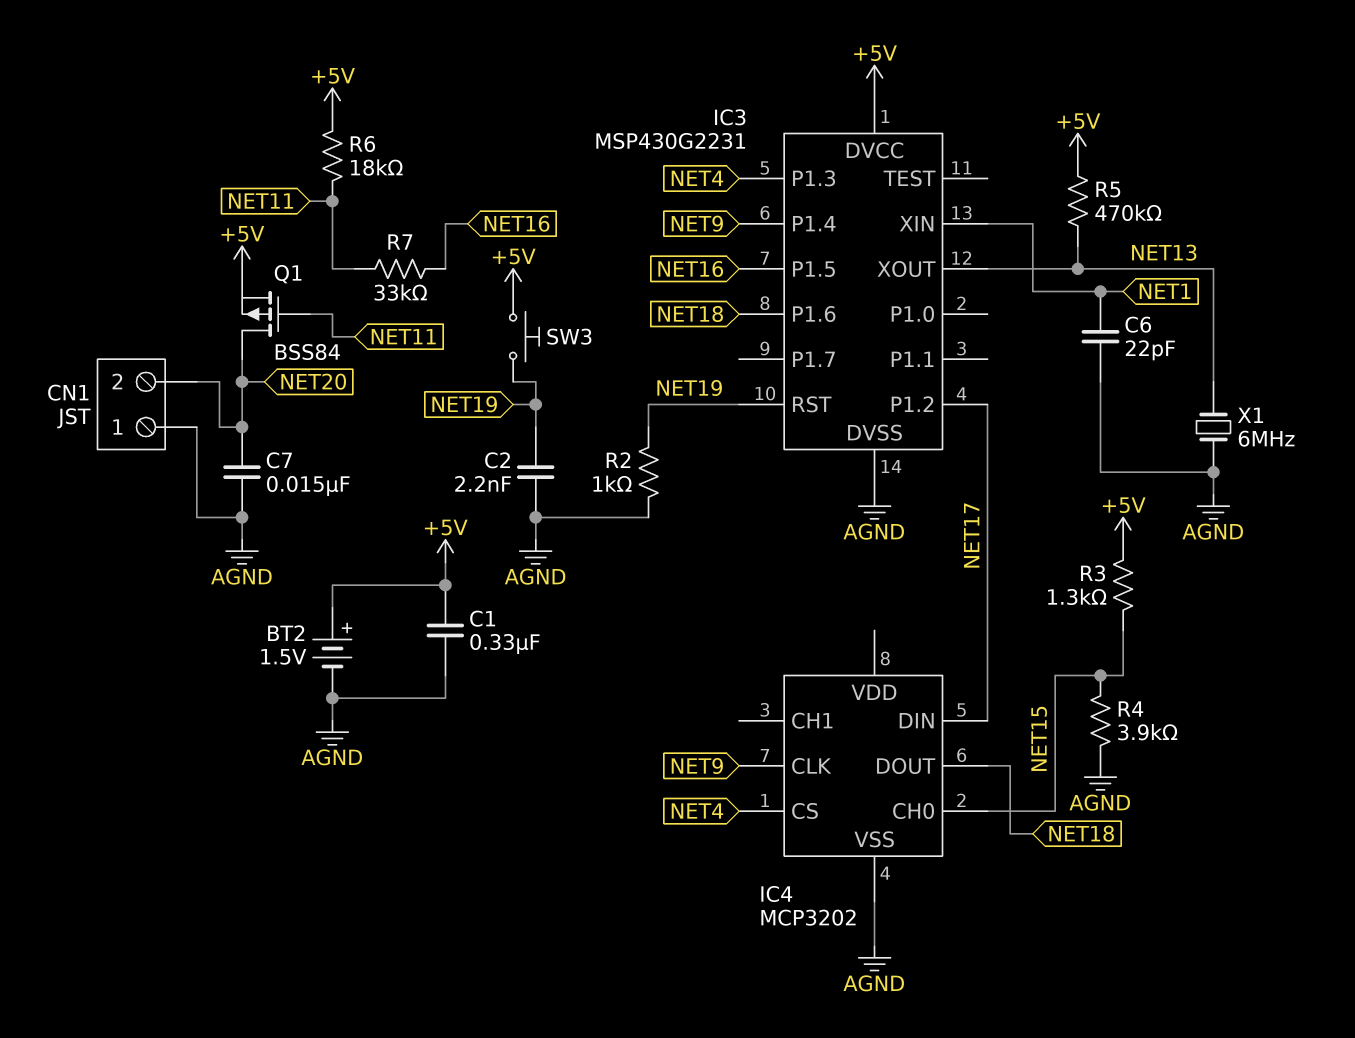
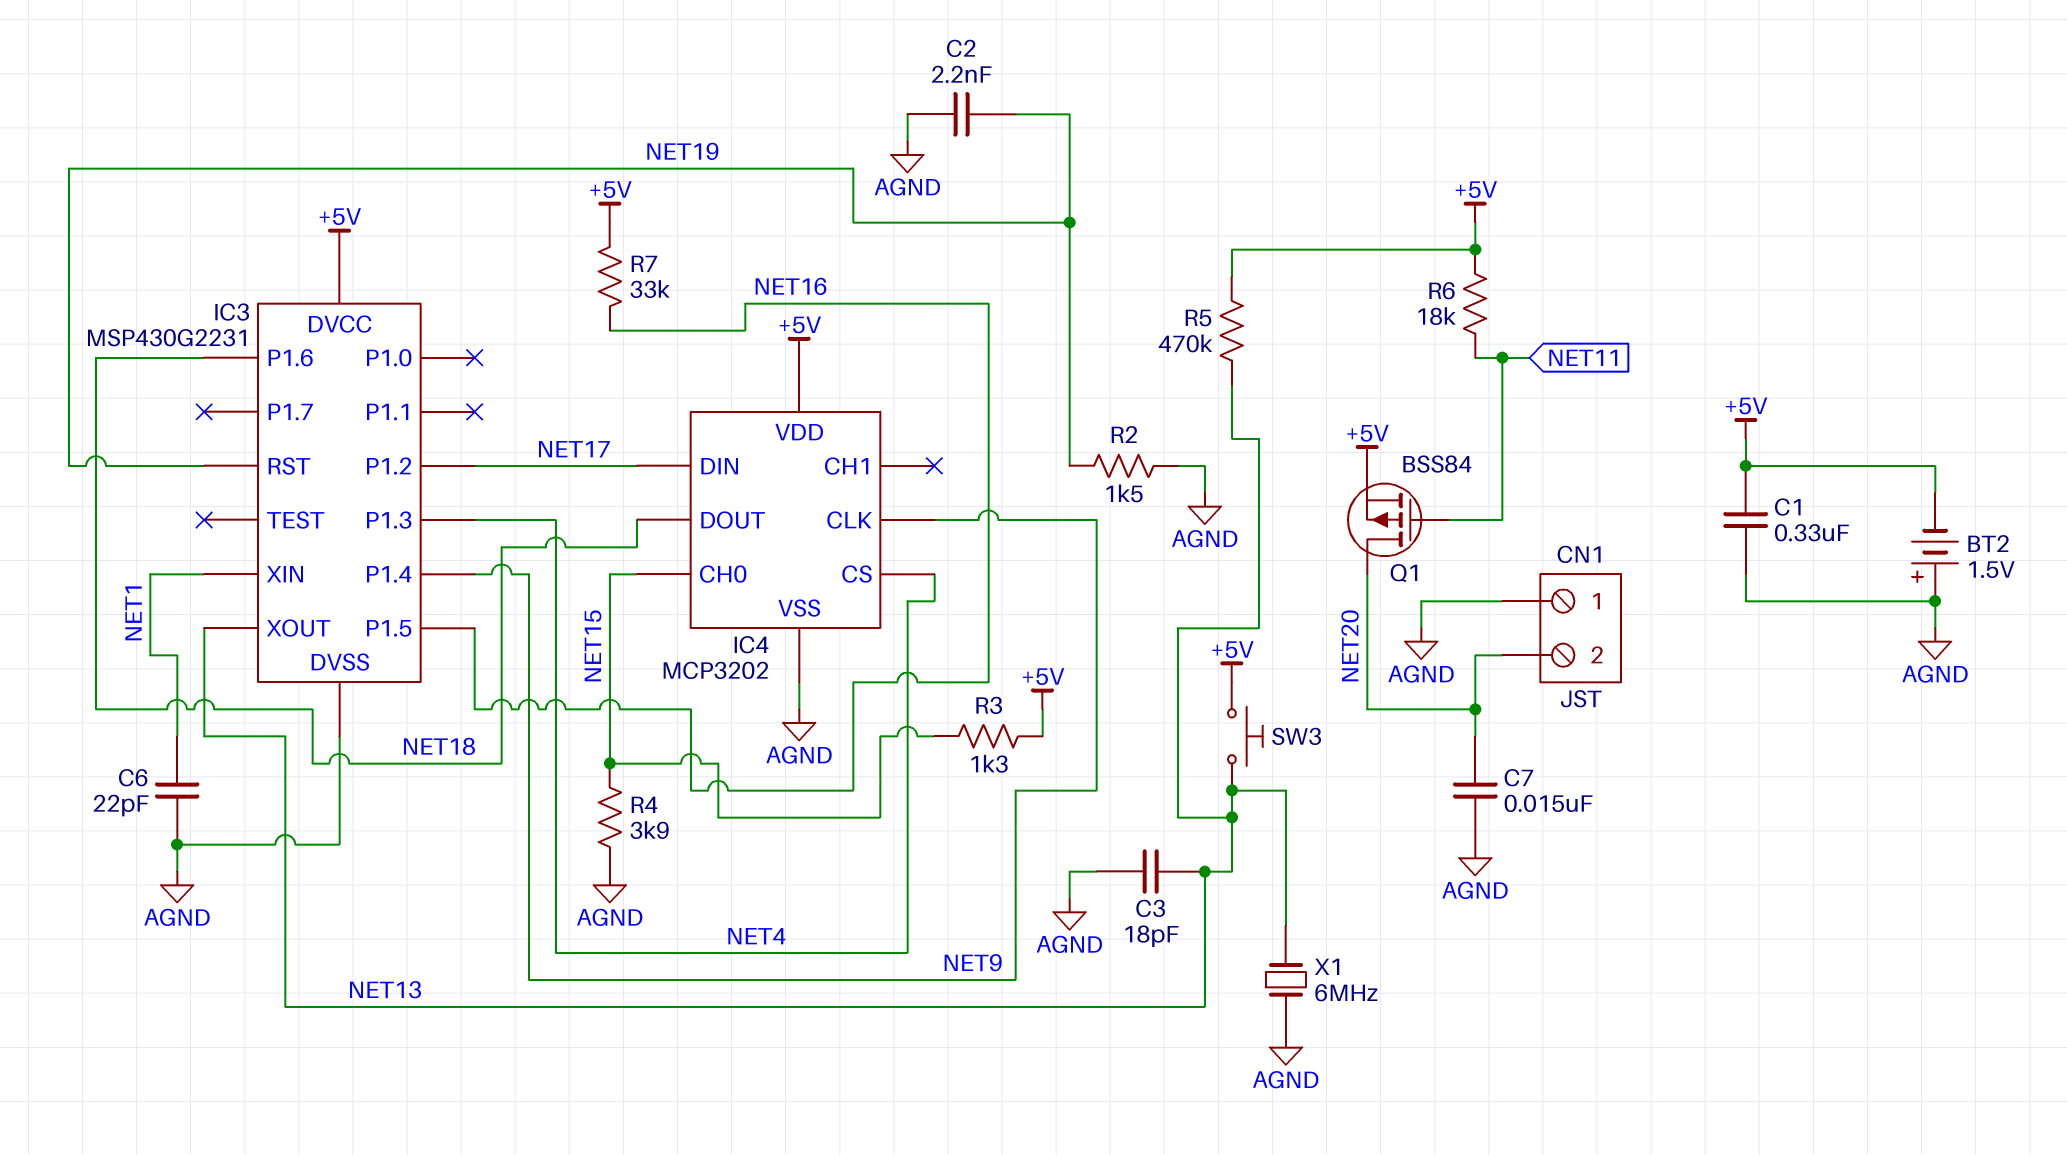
BT2: 1.5V (plus +5V, minus AGND) -> 1.5V (plus AGND, minus +5V)
C3: none -> 18pF (AGND, NET13)
IC4 pin VDD: none -> +5V
R2: 1k (AGND, NET19) -> 1.5k (AGND, NET19)
R7: 33k (NET11, NET16) -> 33k (+5V, NET16)
SW3: button (+5V, NET19) -> button (+5V, NET13)

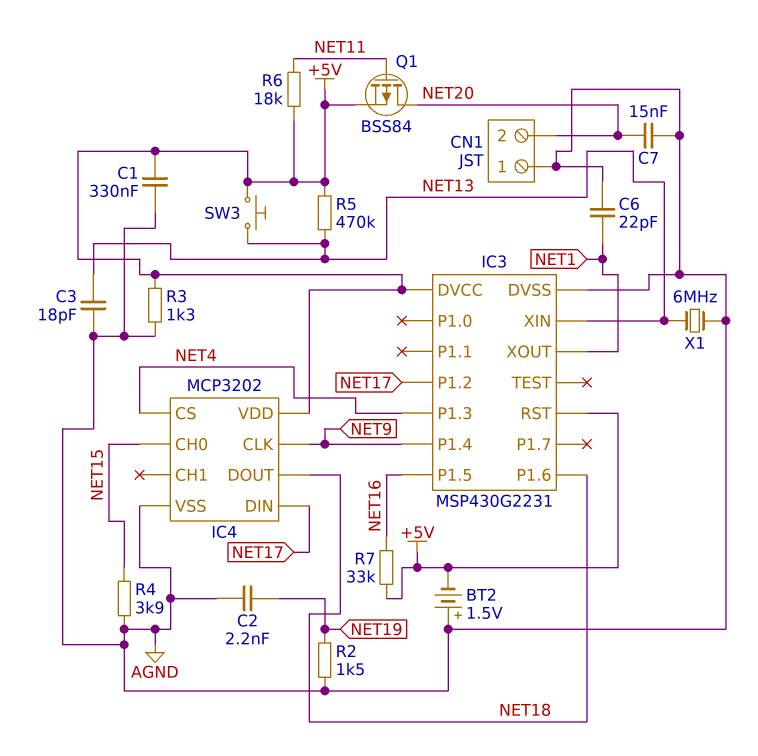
IC3 pin RST: NET19 -> +5V
IC3 pin XIN: NET1 -> NET13
IC3 pin XOUT: NET13 -> NET1
R3: 1.3k (+5V, NET15) -> 1.3k (+5V, AGND)

